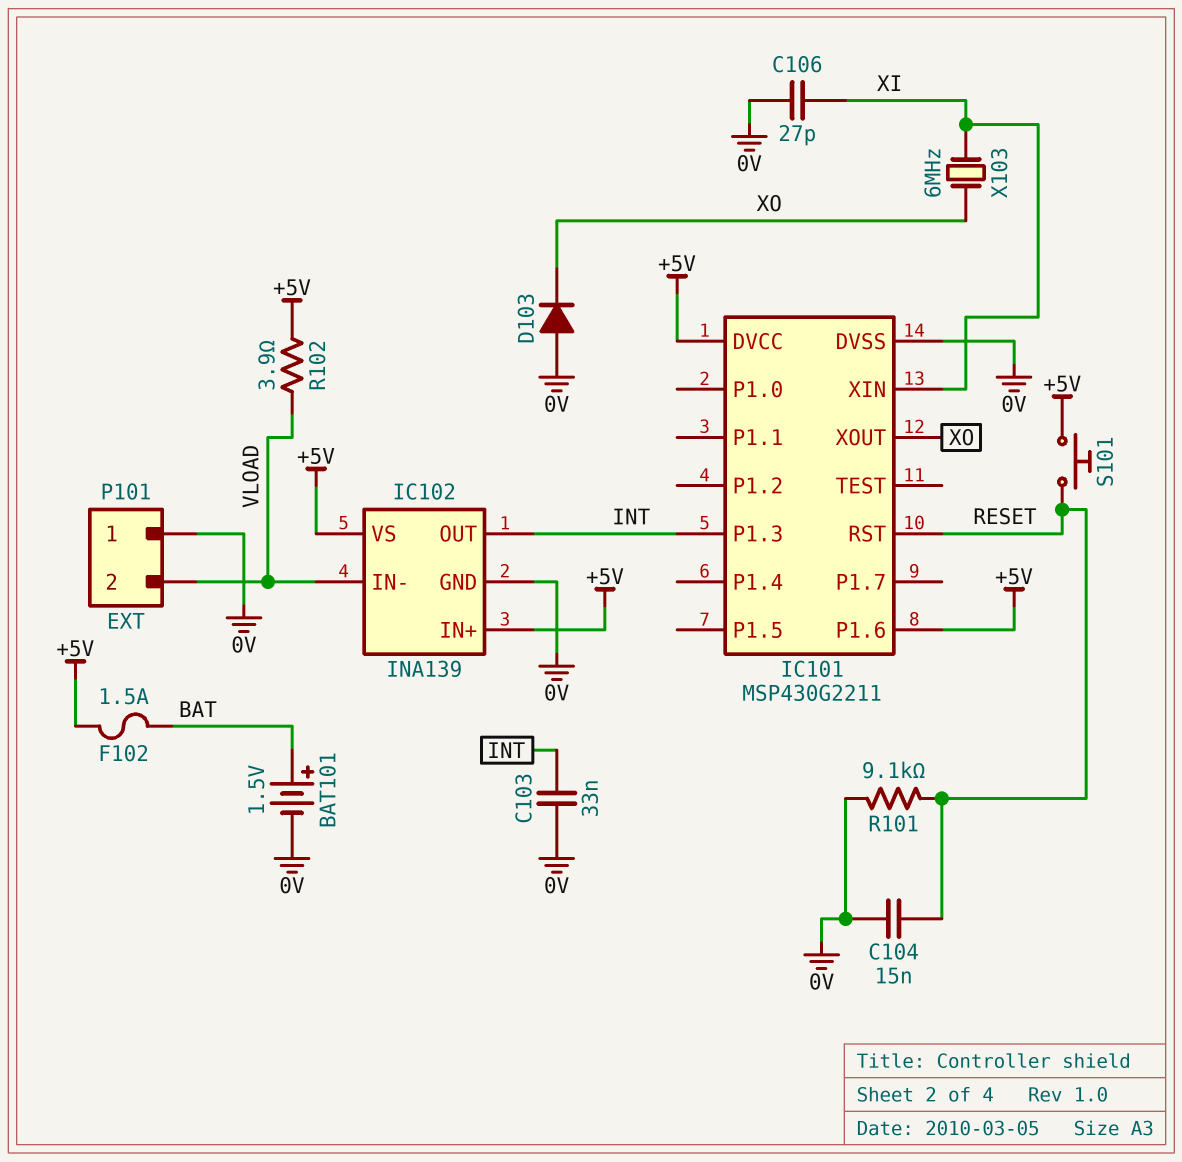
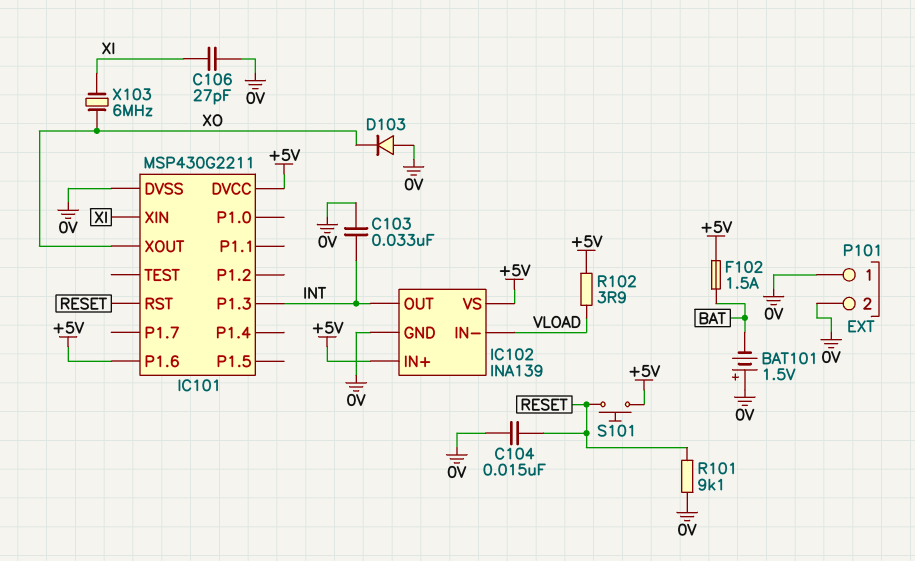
BAT101: 1.5V (plus BAT, minus 0V) -> 1.5V (plus 0V, minus BAT)
P101 pin 2: VLOAD -> 0V

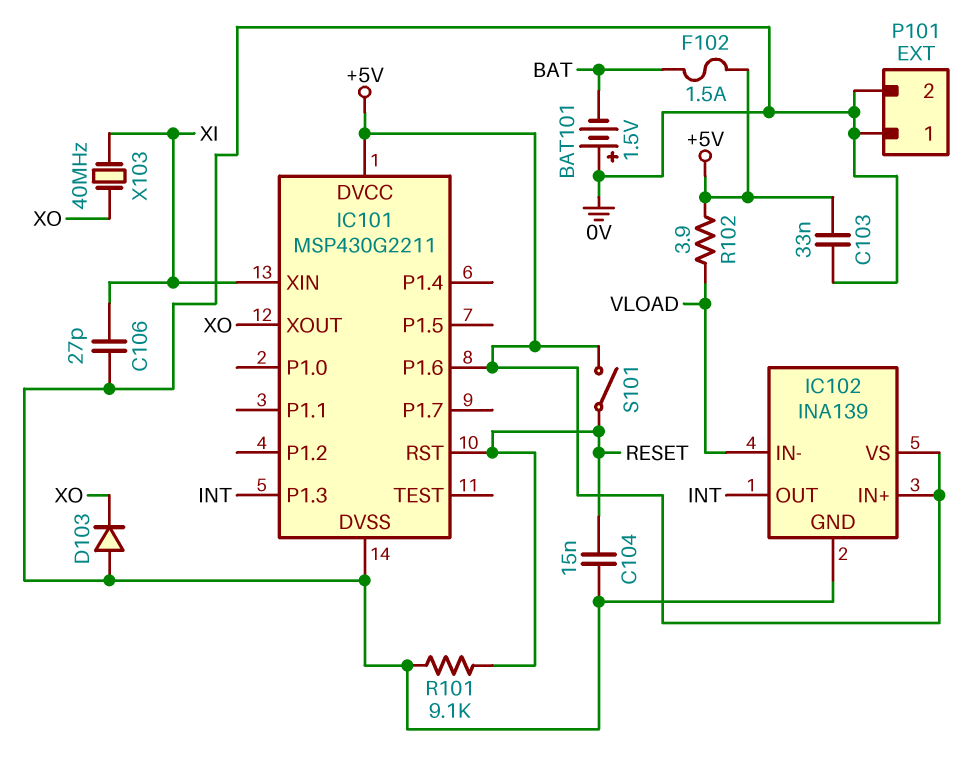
C103: 33nF (0V, INT) -> 33nF (+5V, 0V)
S101: button (+5V, RESET) -> switch (+5V, RESET)
X103: 6MHz (XI, XO) -> 40MHz (XI, XO)

